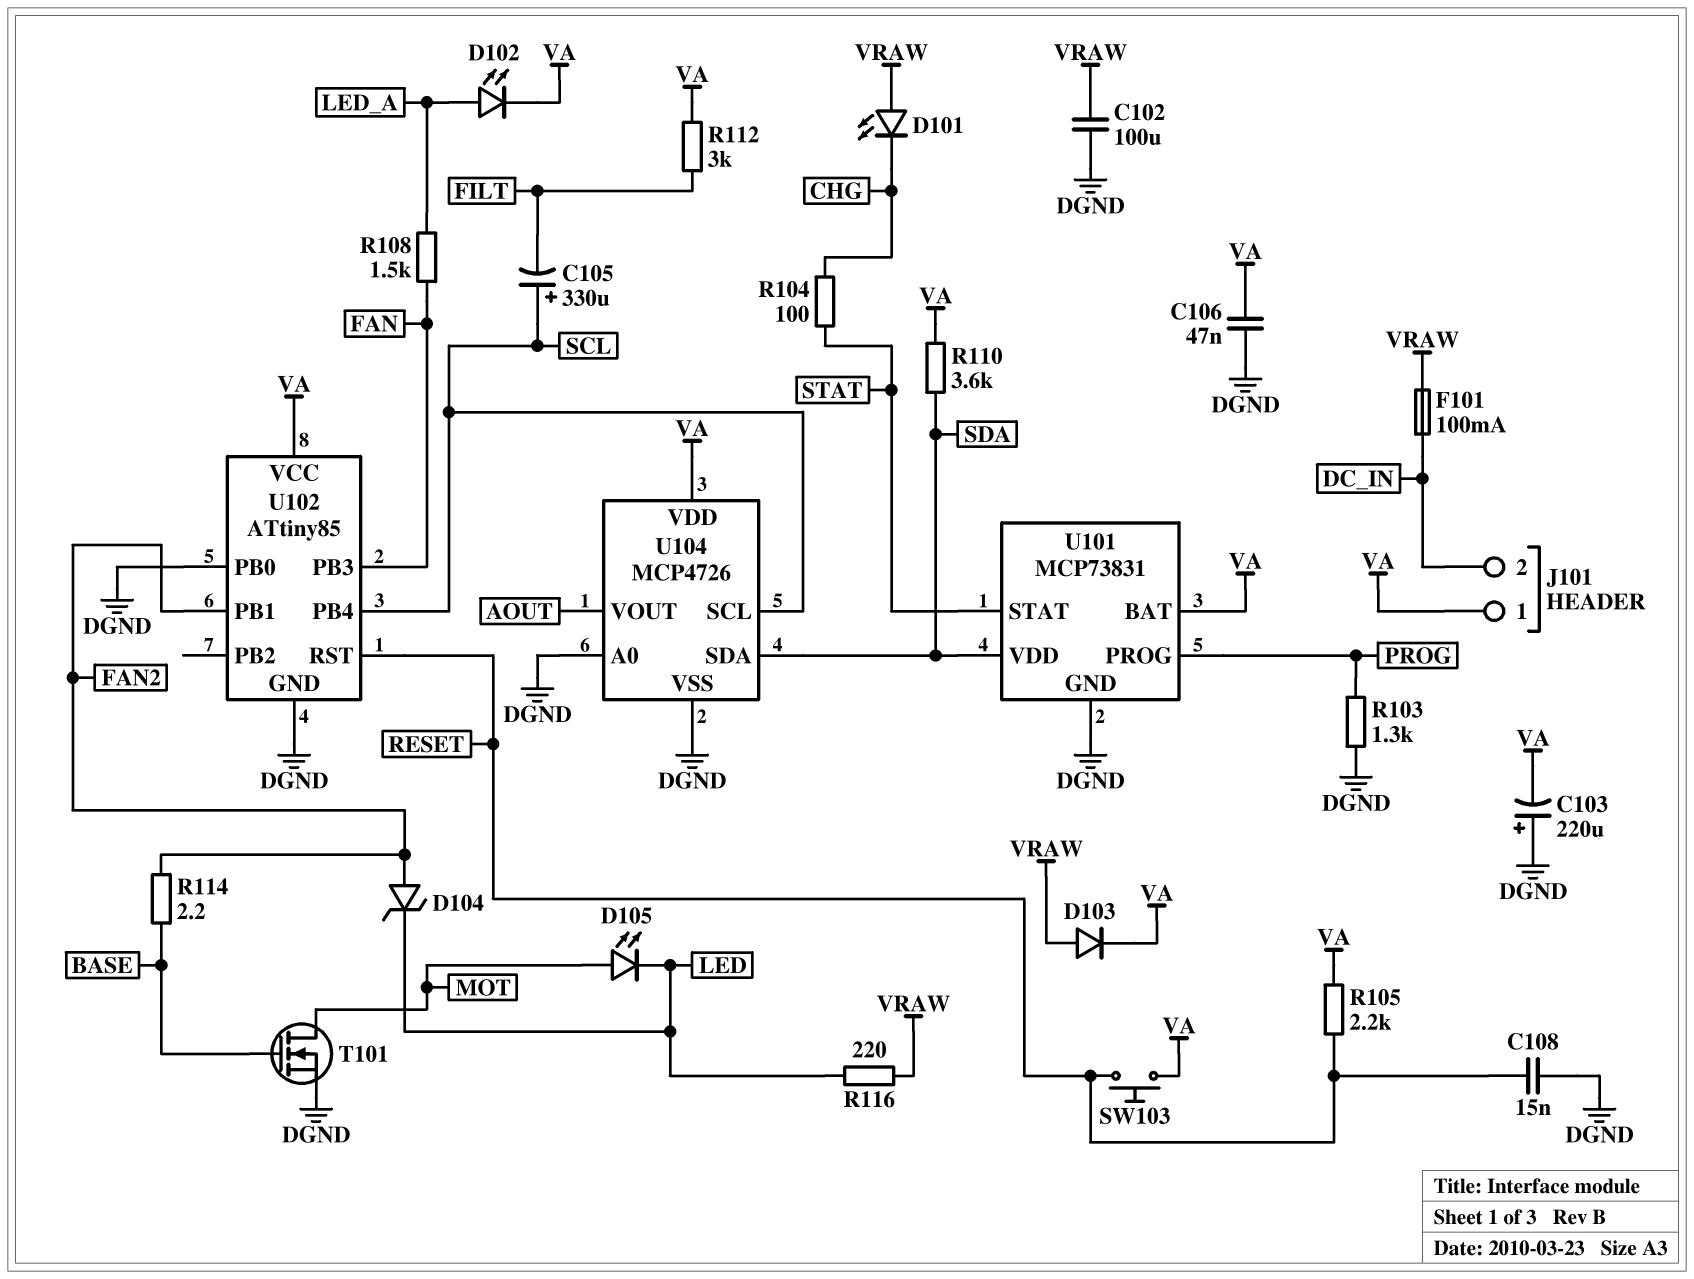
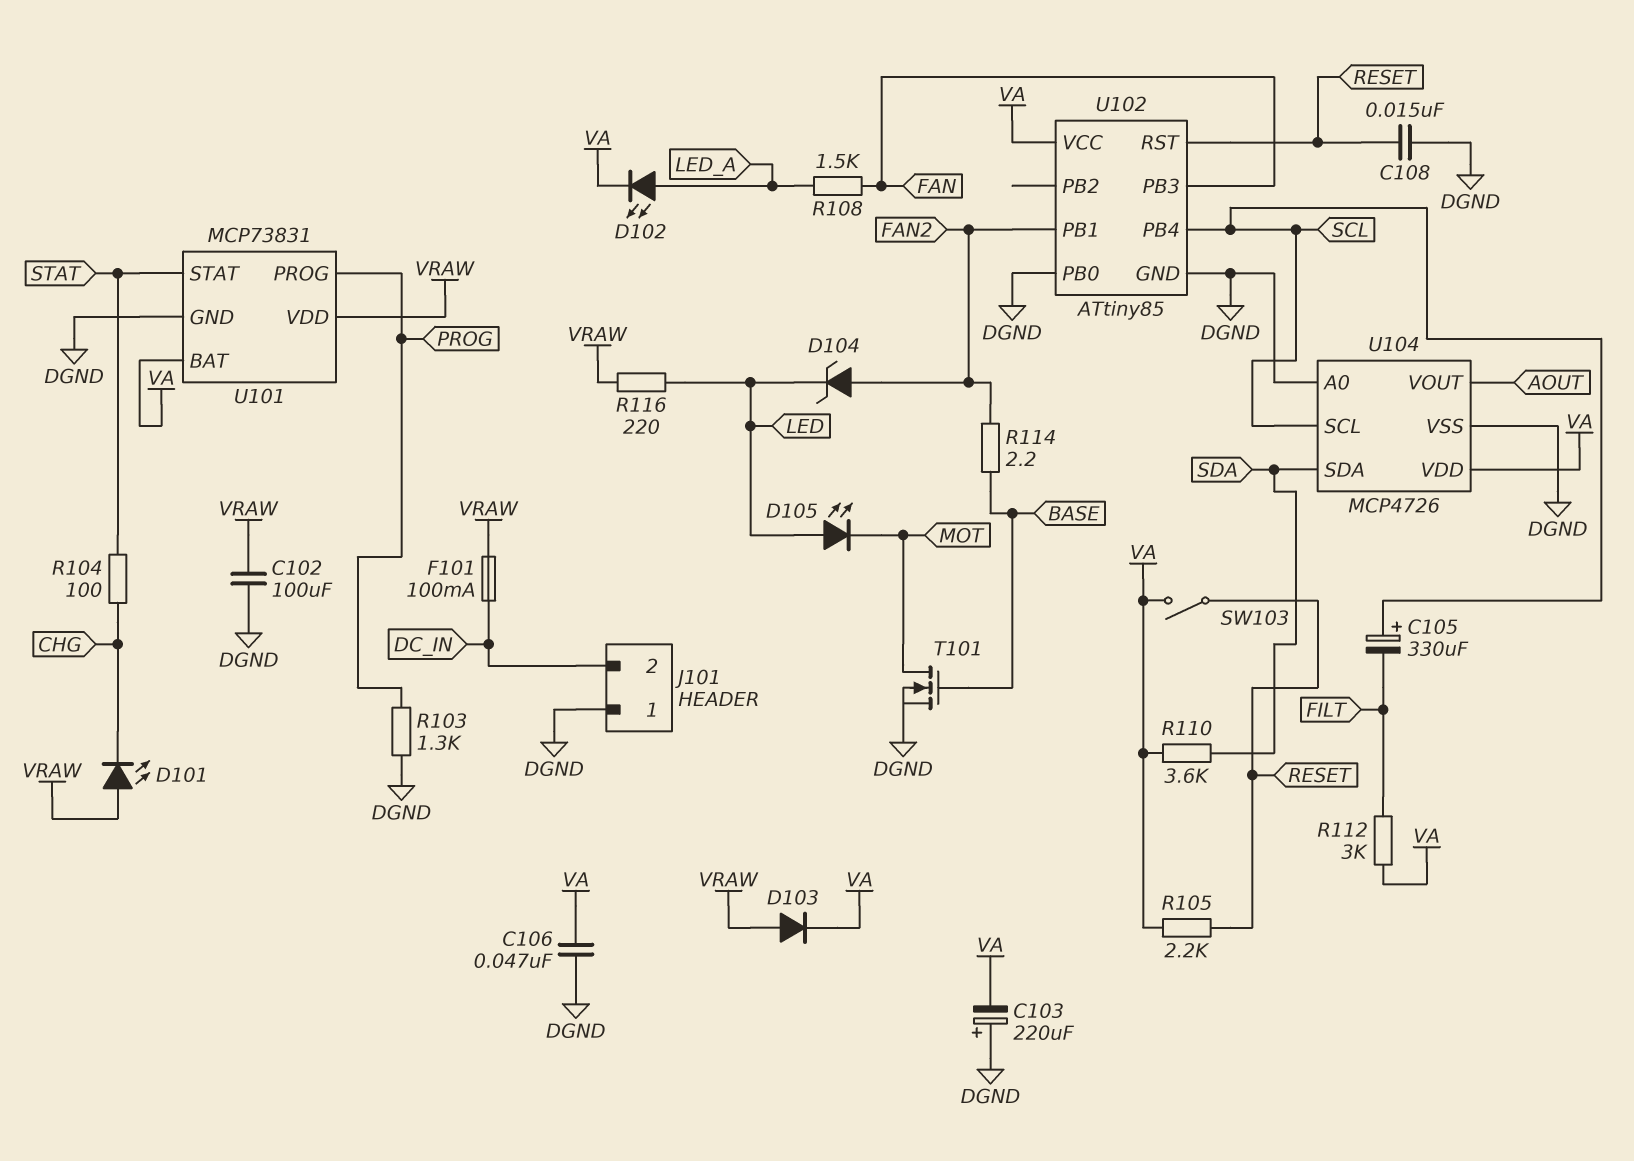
D105: LED (A MOT, K LED) -> LED (A LED, K MOT)
J101 pin 1: VA -> DGND
SW103: button (RESET, VA) -> switch (RESET, VA)
U101 pin VDD: SDA -> VRAW

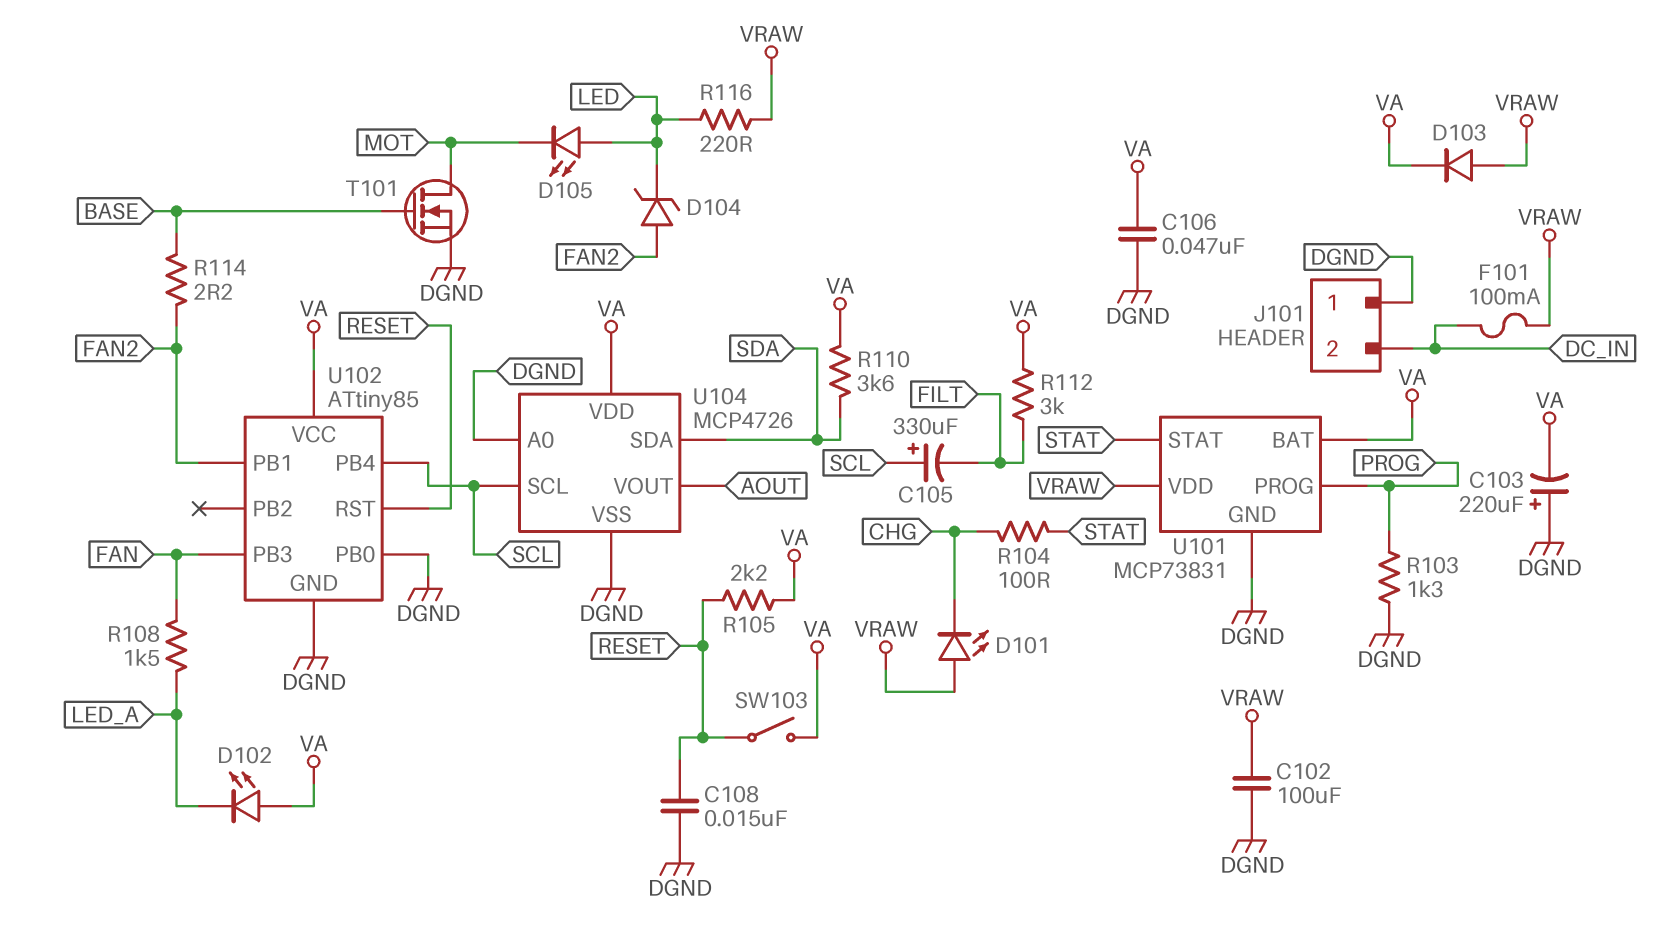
D102: LED (A LED_A, K VA) -> LED (A VA, K LED_A)

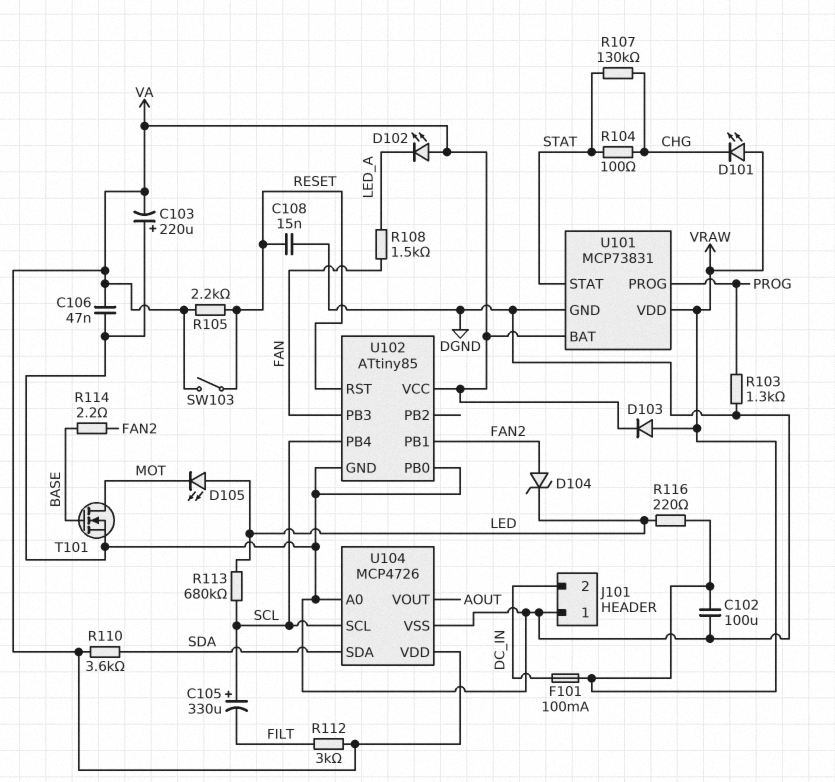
R107: none -> 130k (CHG, STAT)
R113: none -> 680k (LED, SCL)

